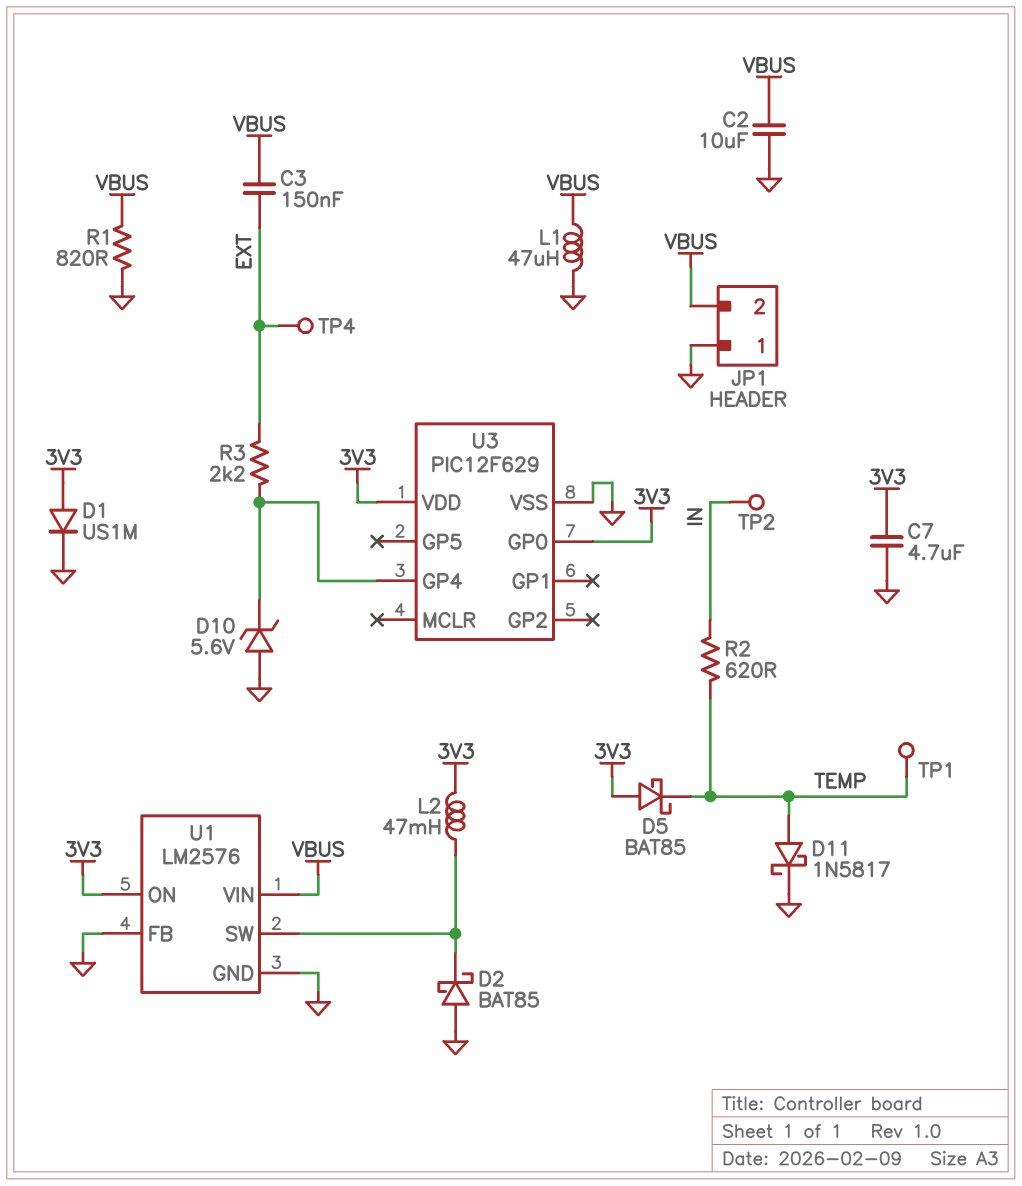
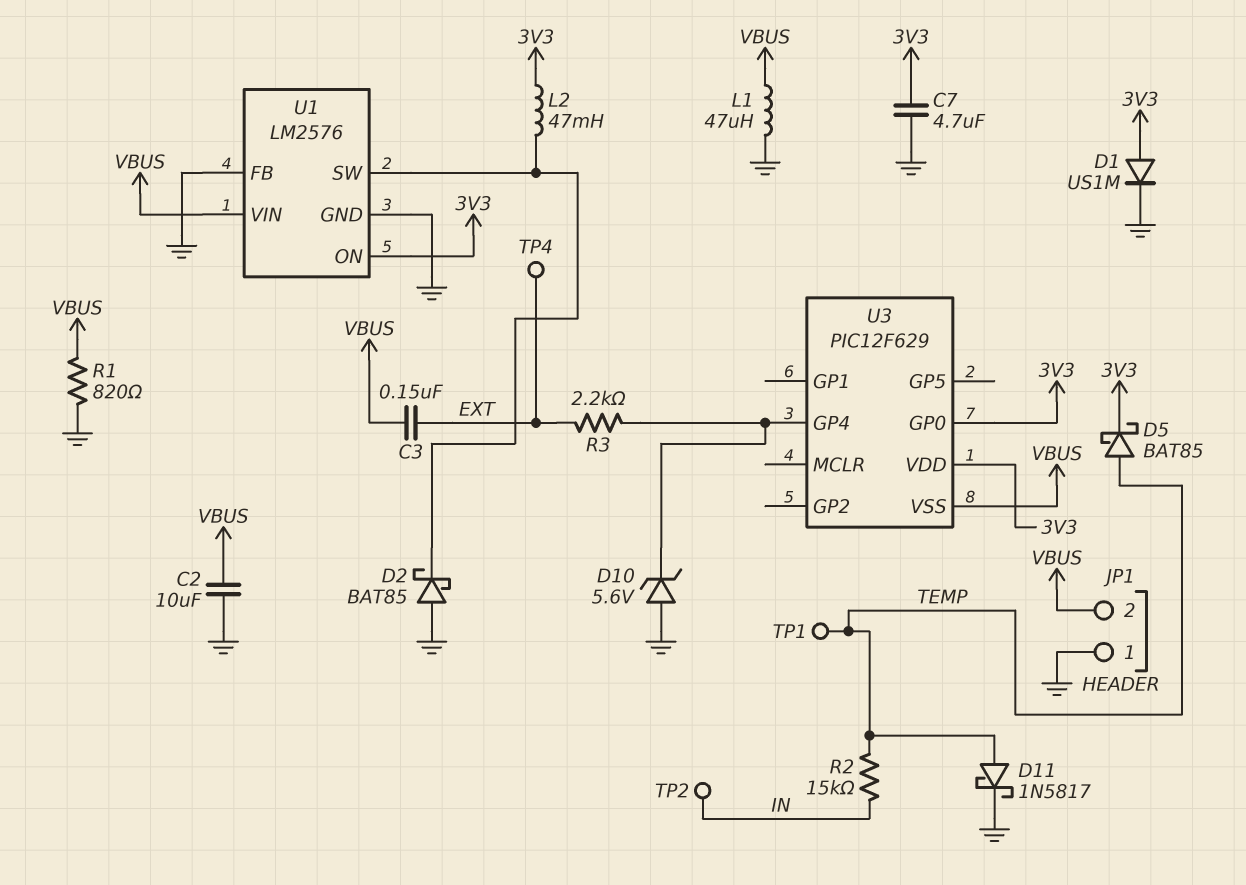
D5: schottky BAT85 (A 3V3, K TEMP) -> schottky BAT85 (A TEMP, K 3V3)
R2: 620 (IN, TEMP) -> 15k (IN, TEMP)
U3 pin VSS: GND -> VBUS

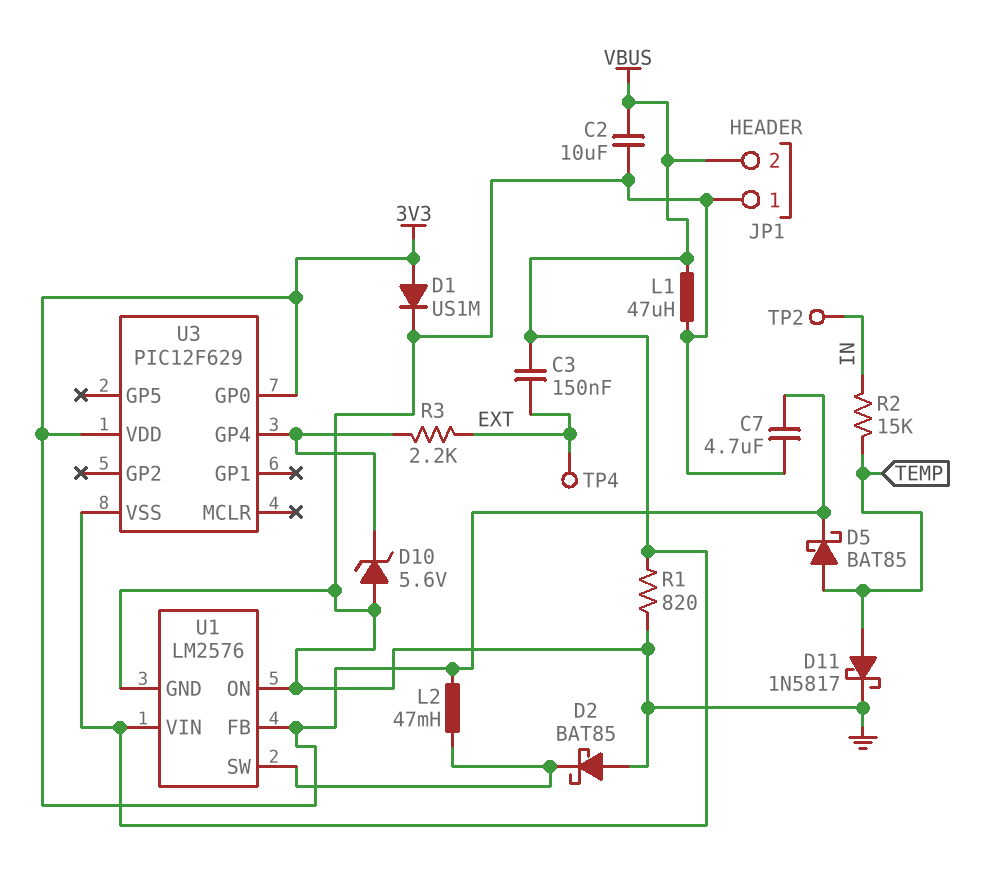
TP1: test point (TEMP) -> none
U1 pin FB: GND -> 3V3
U1 pin ON: 3V3 -> GND

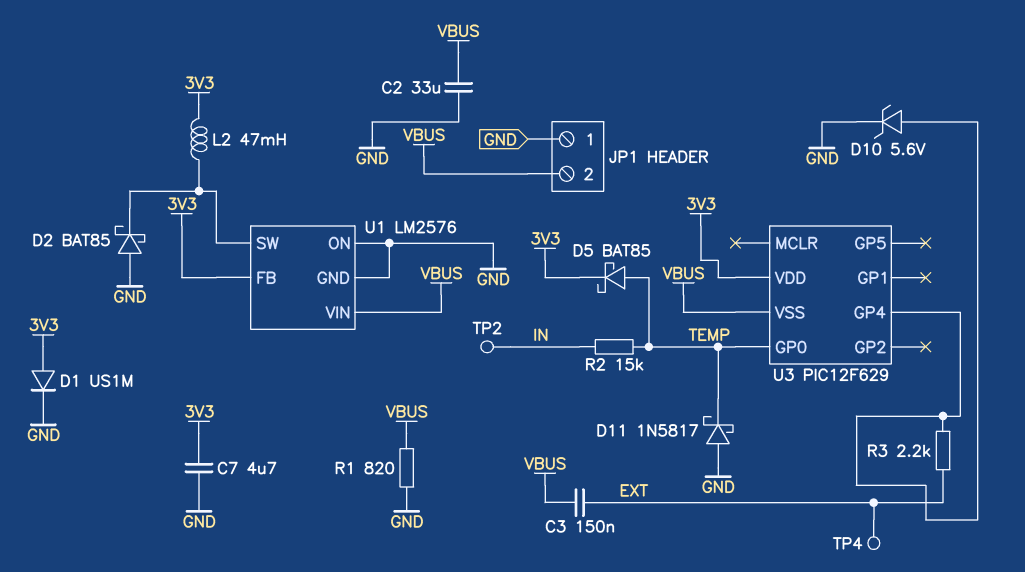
C2: 10uF (GND, VBUS) -> 33uF (GND, VBUS)
D10: zener 5.6V (A GND, K U3/GP4) -> zener 5.6V (A U3/GP4, K GND)
D11: schottky 1N5817 (A TEMP, K GND) -> schottky 1N5817 (A GND, K TEMP)
L1: 47uH (GND, VBUS) -> none
U3 pin GP0: 3V3 -> TEMP

